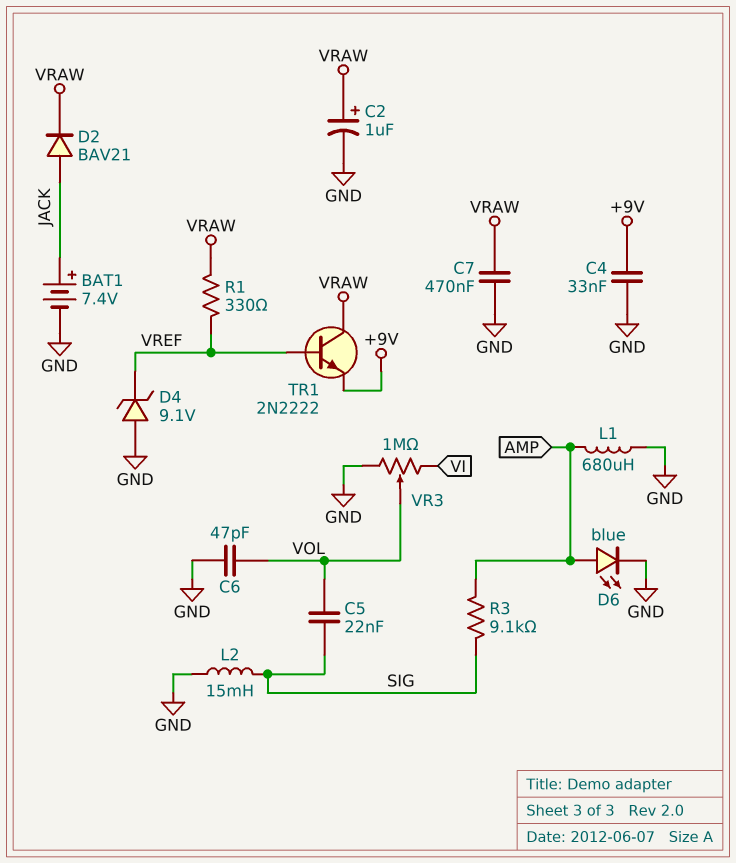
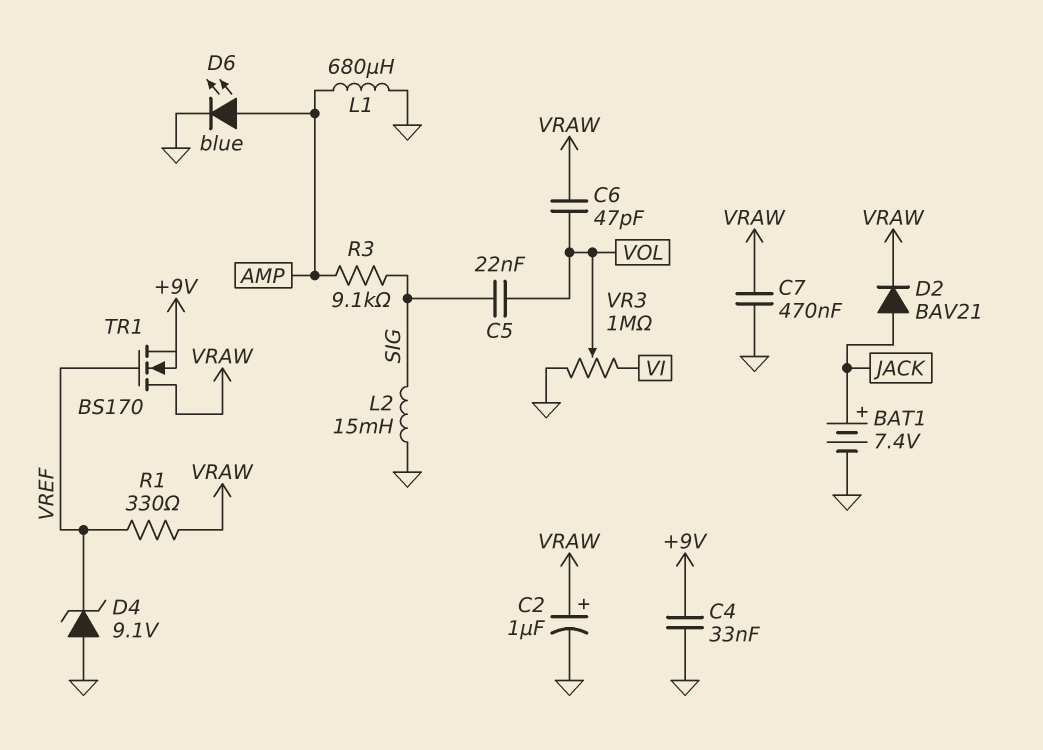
C6: 47pF (GND, VOL) -> 47pF (VOL, VRAW)
TR1: NPN 2N2222 (B VREF, C VRAW, E +9V) -> NMOS BS170 (G VREF, D VRAW, S +9V)

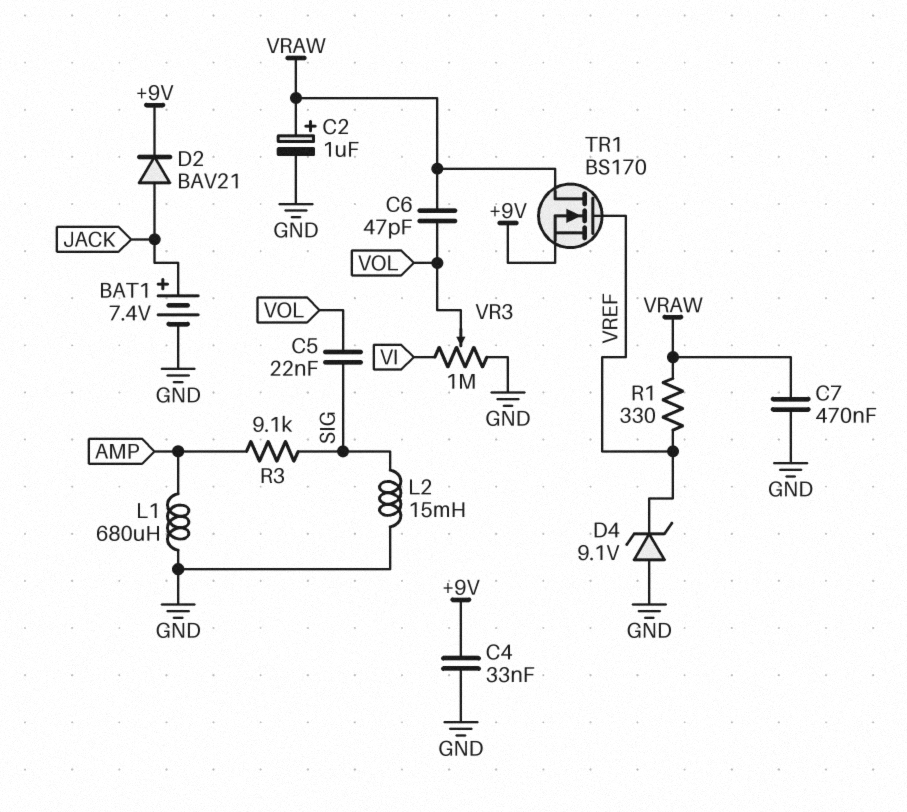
D2: diode BAV21 (A JACK, K VRAW) -> diode BAV21 (A JACK, K +9V)
D6: LED blue (A AMP, K GND) -> none

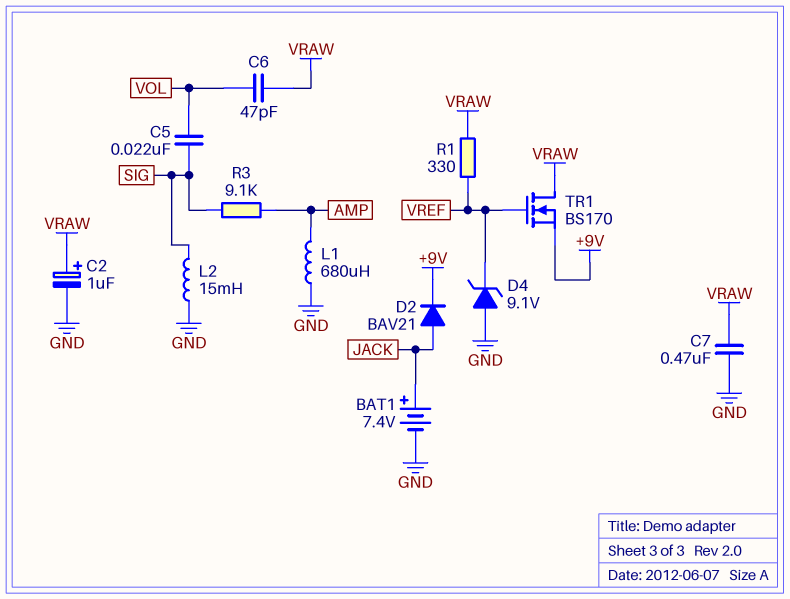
C4: 33nF (+9V, GND) -> none
VR3: 1M (GND, VI, wiper VOL) -> none

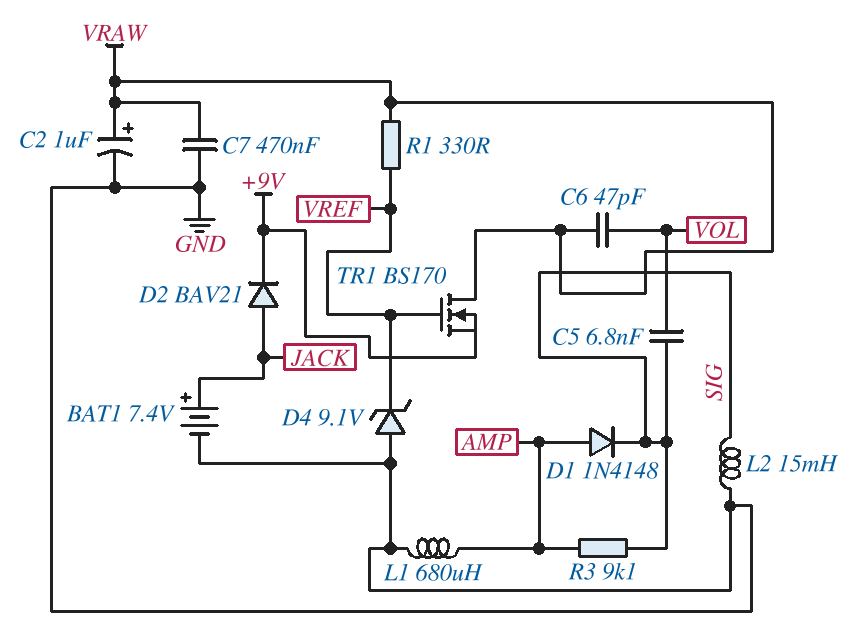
C5: 22nF (SIG, VOL) -> 6.8nF (SIG, VOL)
D1: none -> diode 1N4148 (A AMP, K SIG)

